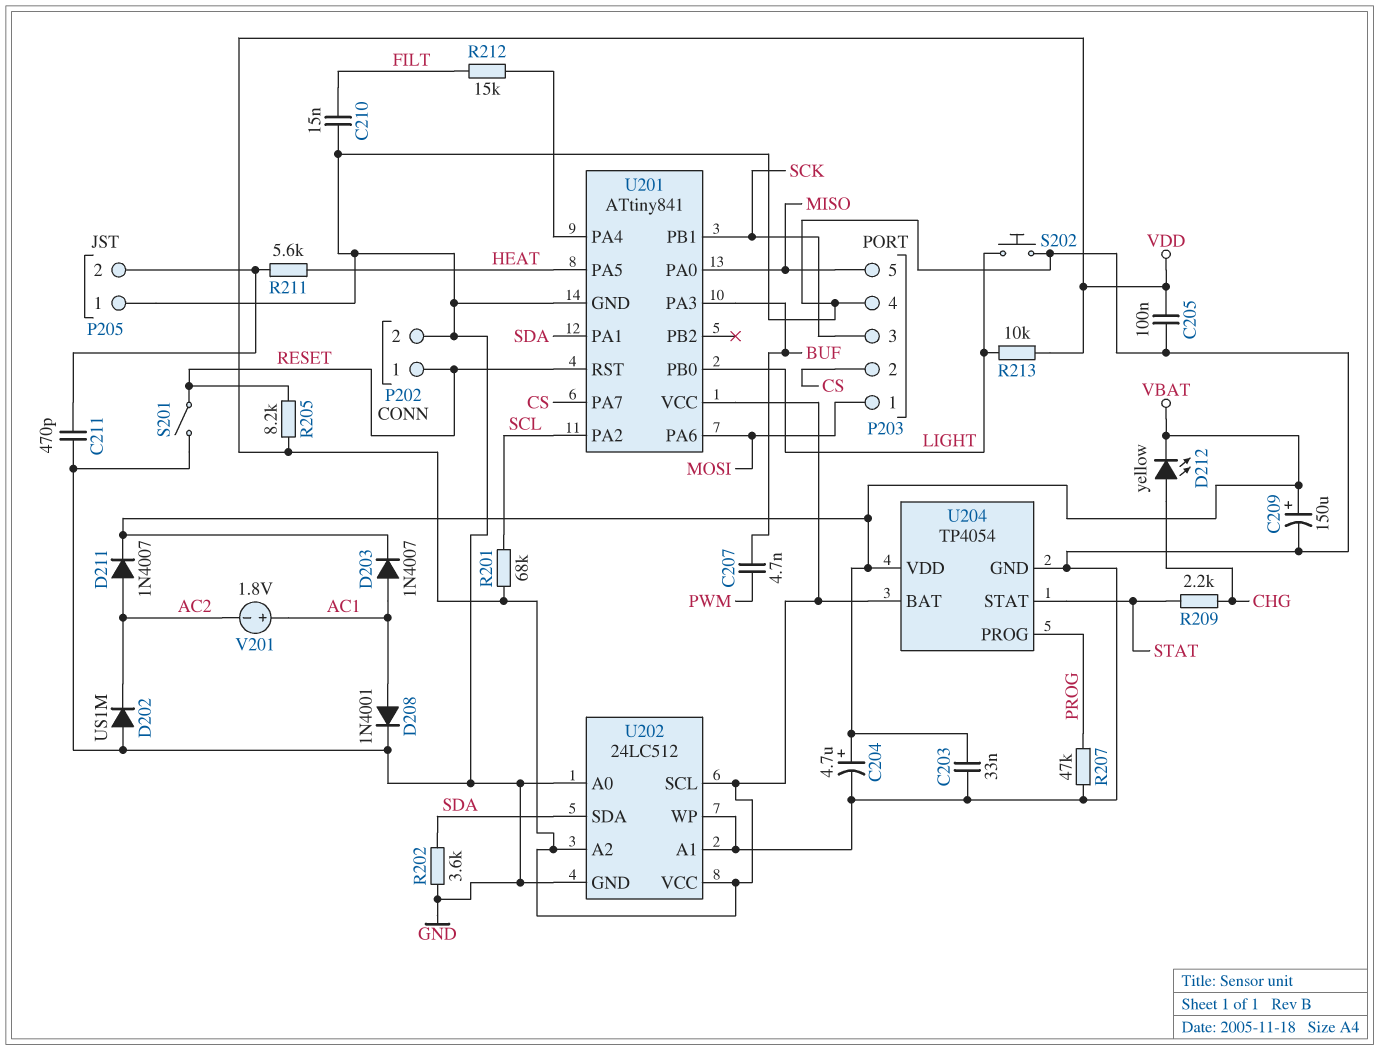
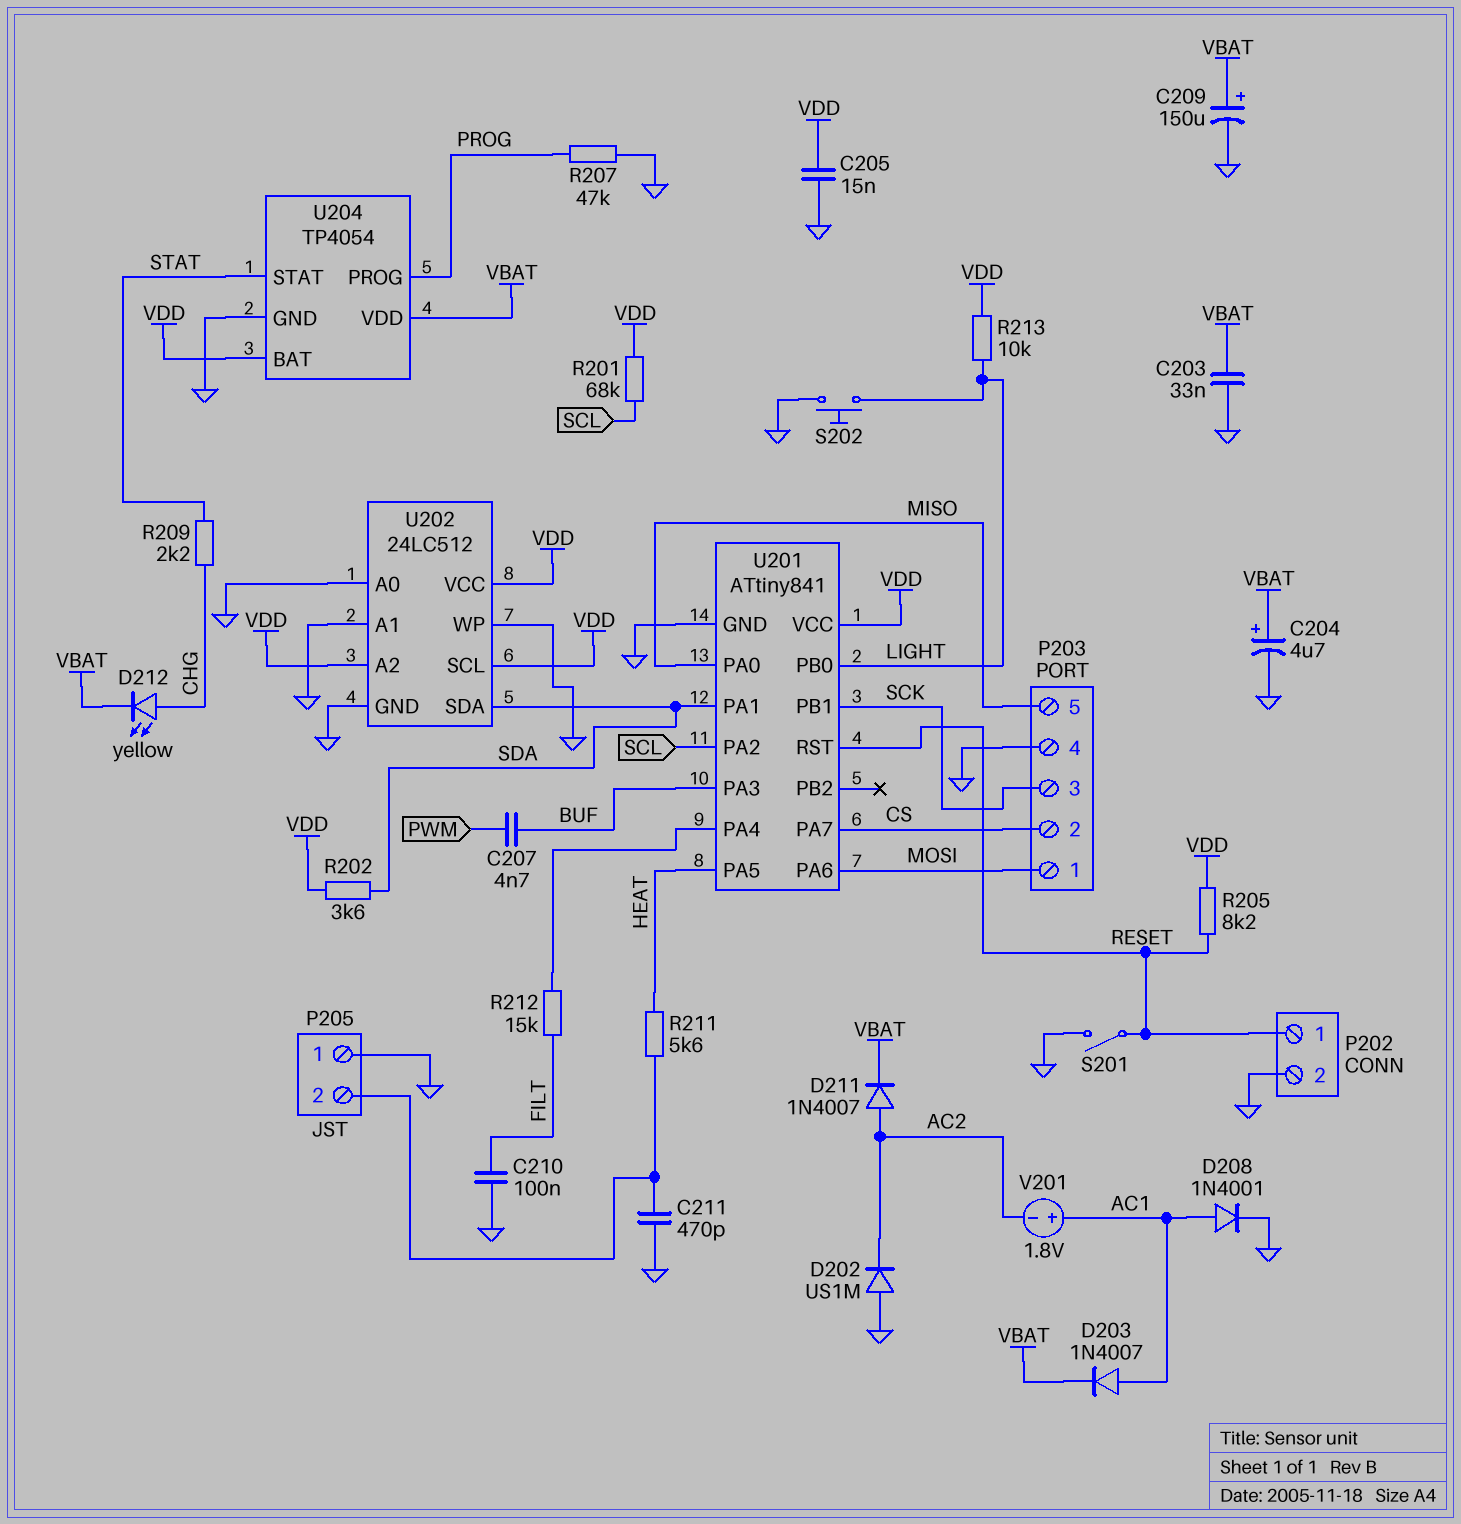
C205: 100nF (GND, VDD) -> 15nF (GND, VDD)
C210: 15nF (FILT, GND) -> 100nF (FILT, GND)
R202: 3.6k (GND, SDA) -> 3.6k (SDA, VDD)

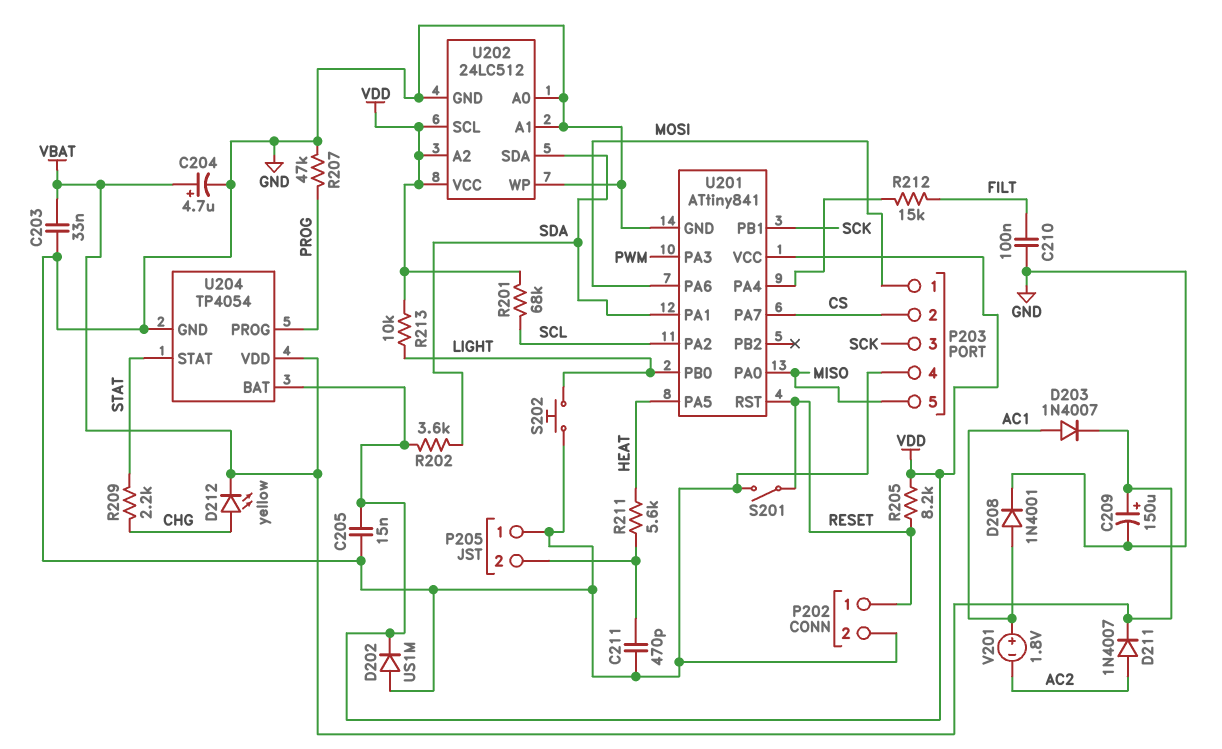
C207: 4.7nF (BUF, PWM) -> none
D202: diode US1M (A GND, K AC2) -> diode US1M (A GND, K VDD)
U201 pin PA3: BUF -> PWM

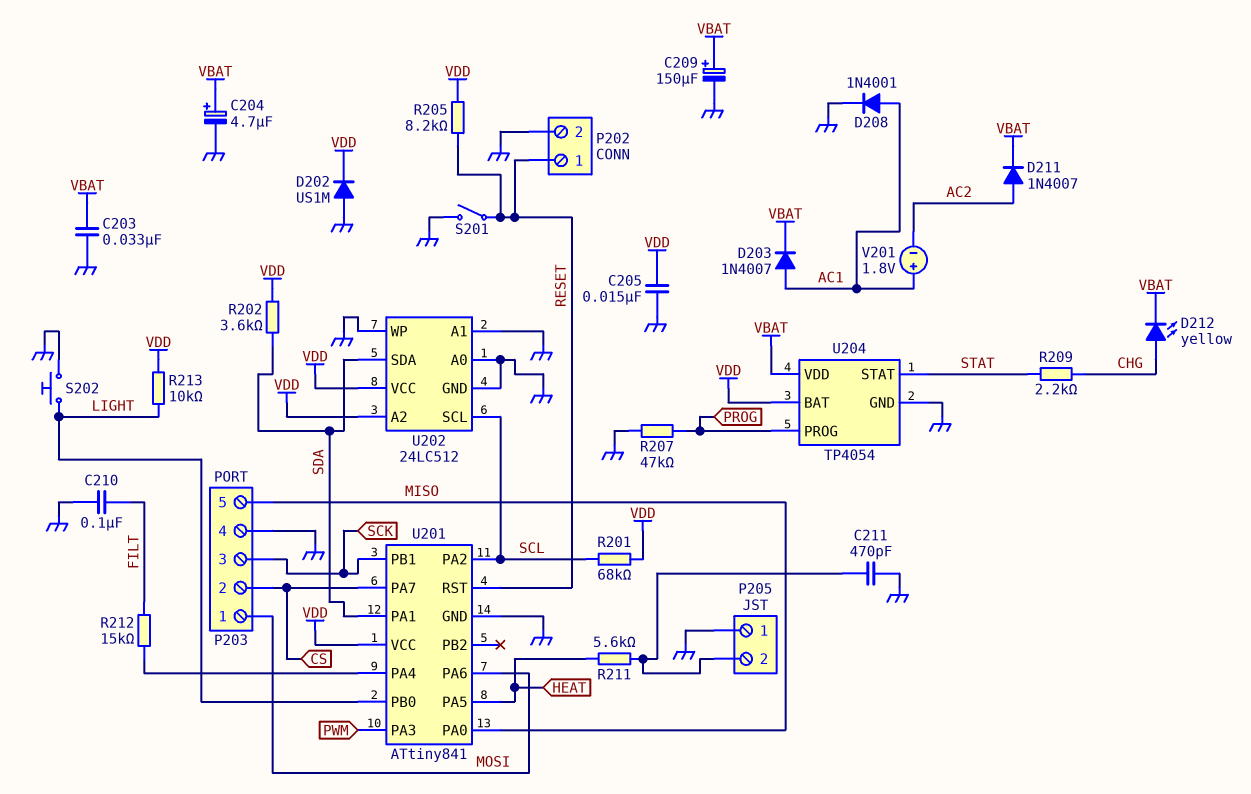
U202 pin SCL: VDD -> SCL

